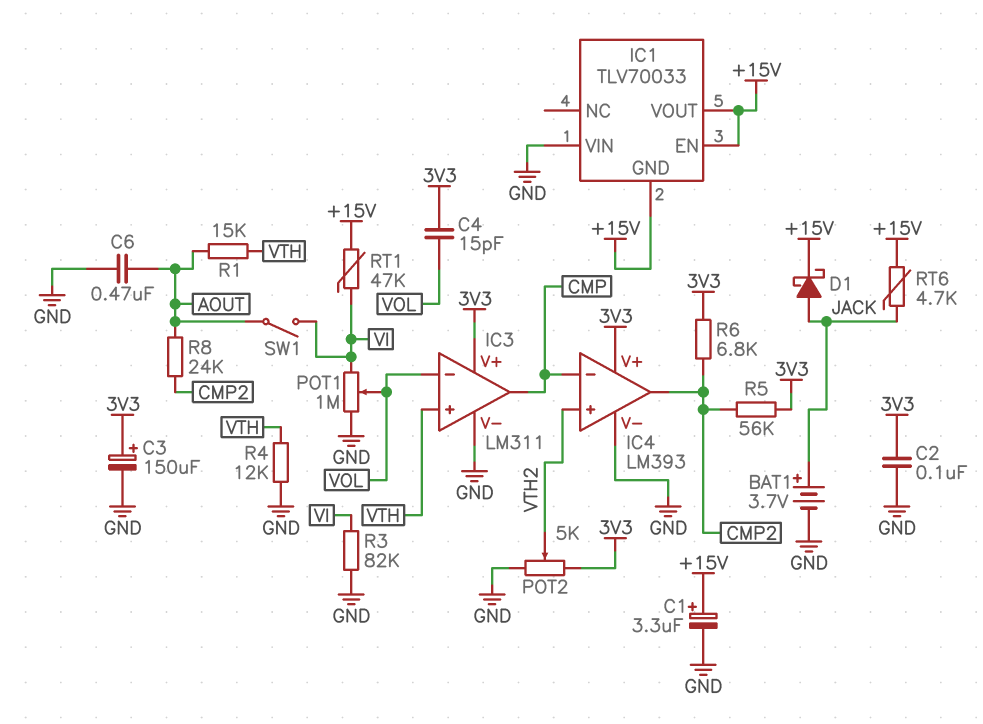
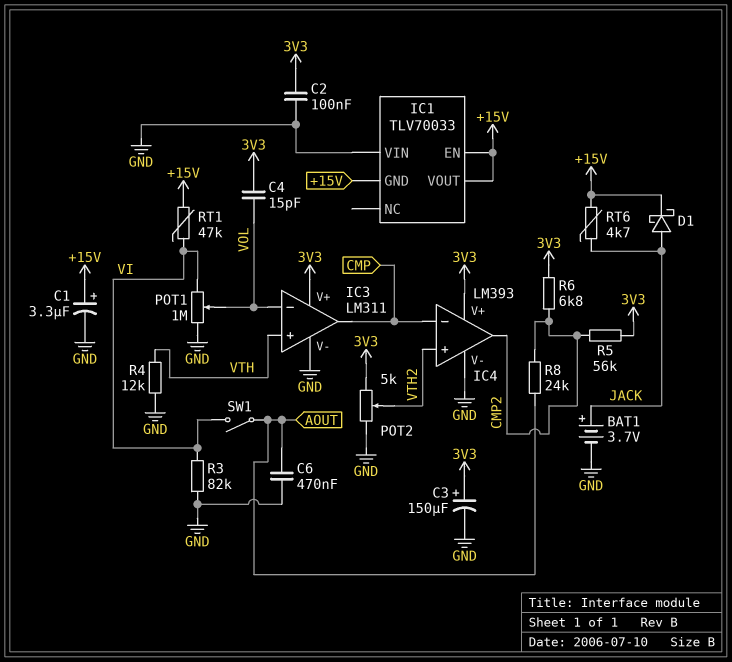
R1: 15k (AOUT, VTH) -> none

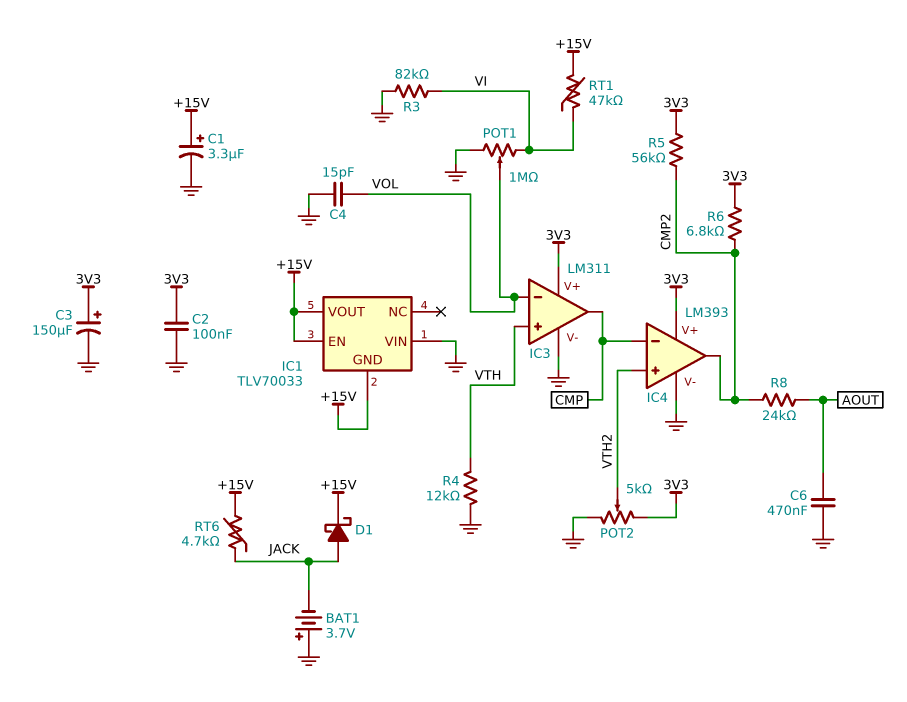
BAT1: 3.7V (plus JACK, minus GND) -> 3.7V (plus GND, minus JACK)
C4: 15pF (3V3, VOL) -> 15pF (GND, VOL)
SW1: switch (AOUT, VI) -> none

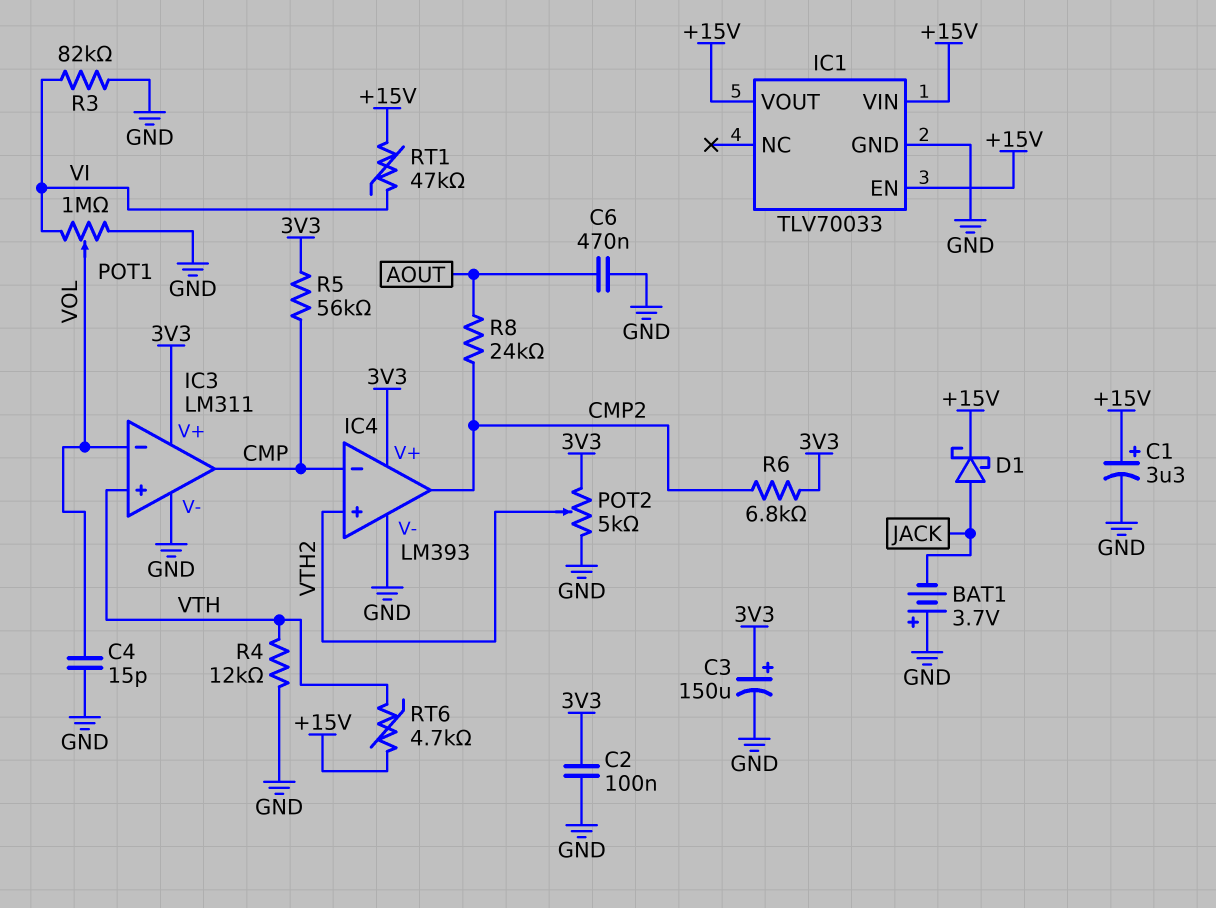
IC1 pin GND: +15V -> GND
IC1 pin VIN: GND -> +15V
R5: 56k (3V3, CMP2) -> 56k (3V3, CMP)
RT6: 4.7k (+15V, JACK) -> 4.7k (+15V, VTH)

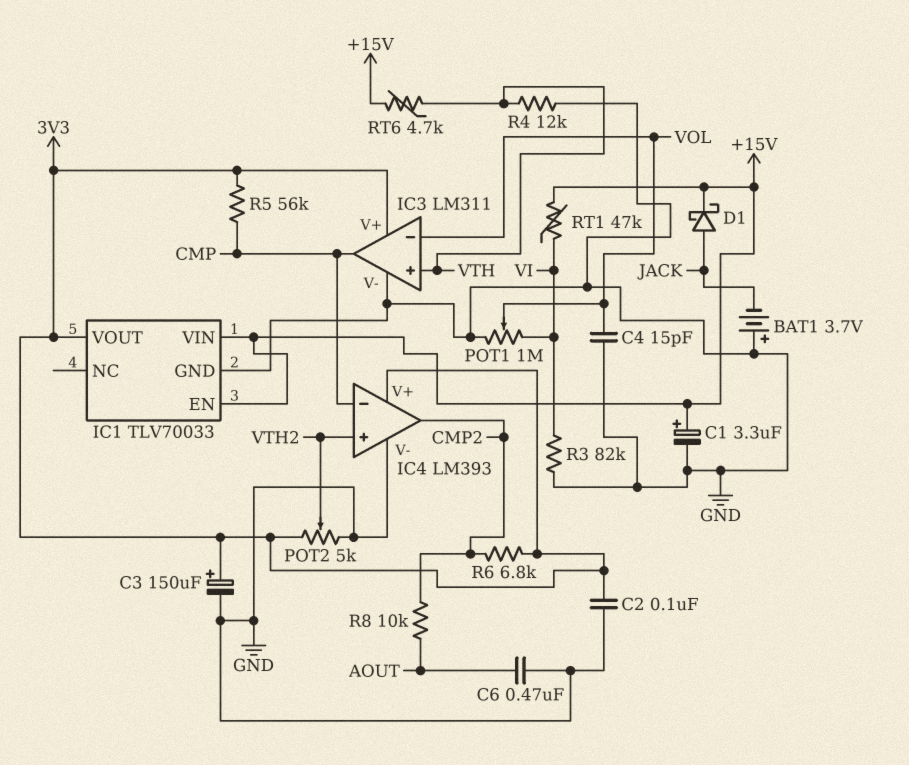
IC1 pin VOUT: +15V -> 3V3
R8: 24k (AOUT, CMP2) -> 10k (AOUT, CMP2)

